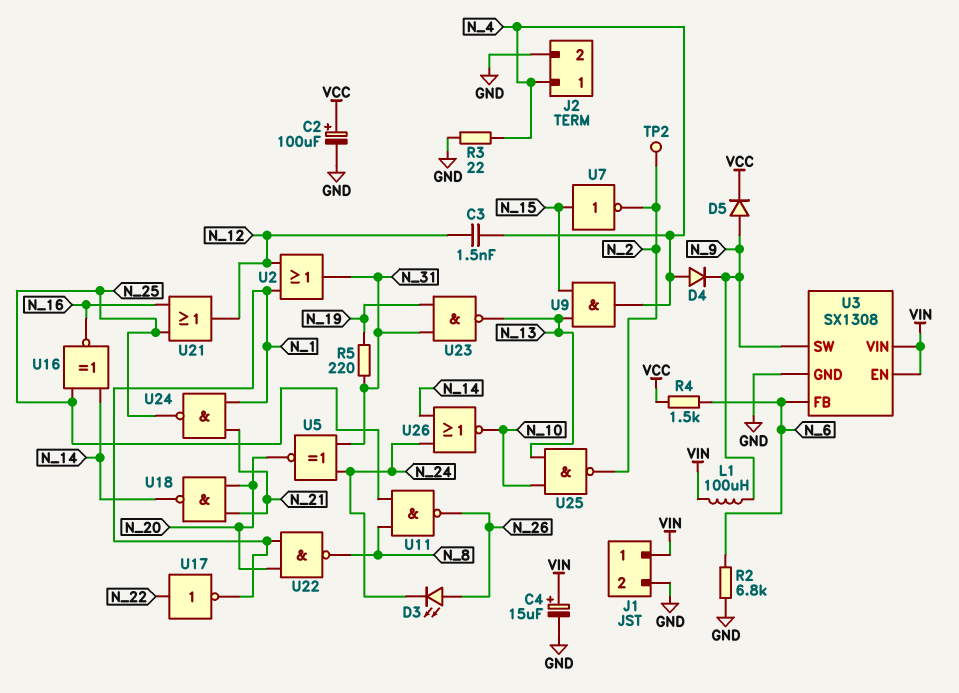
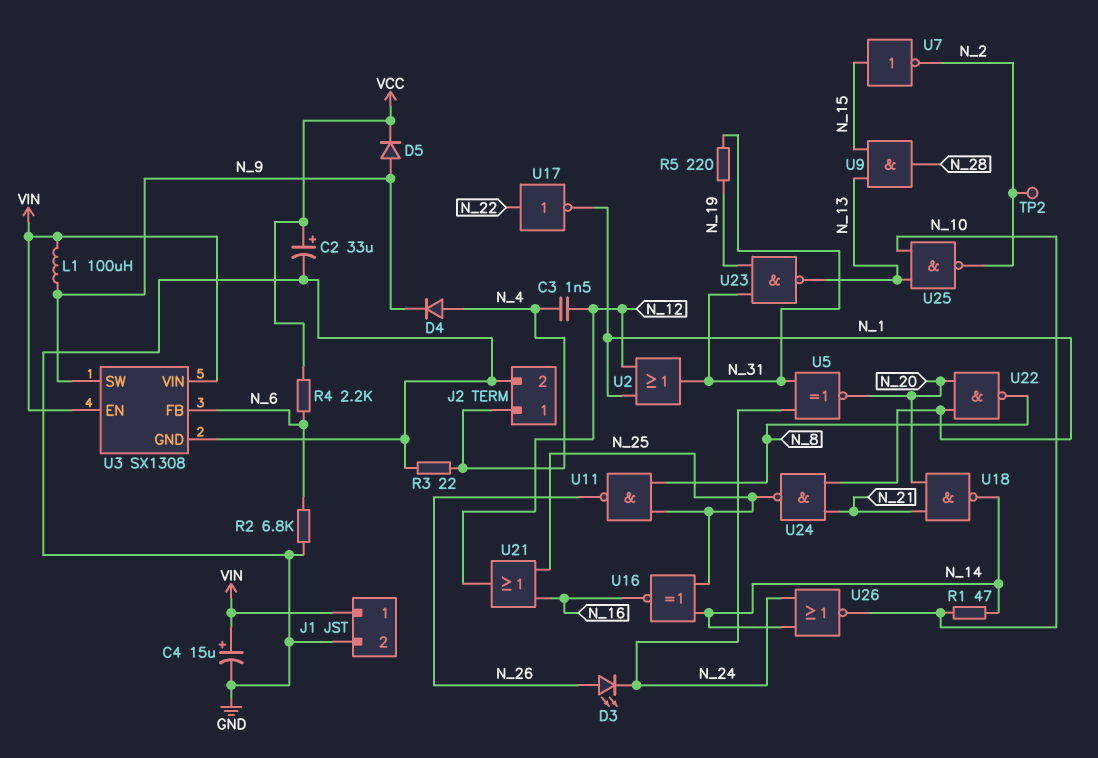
C2: 100uF (plus VCC, minus GND) -> 33uF (plus VCC, minus GND)
R1: none -> 47 (N_10, N_14)
R4: 1.5k (N_6, VCC) -> 2.2k (N_6, VCC)
U9: AND (in N_13, in N_15, out N_4) -> AND (in N_13, in N_15, out N_28)

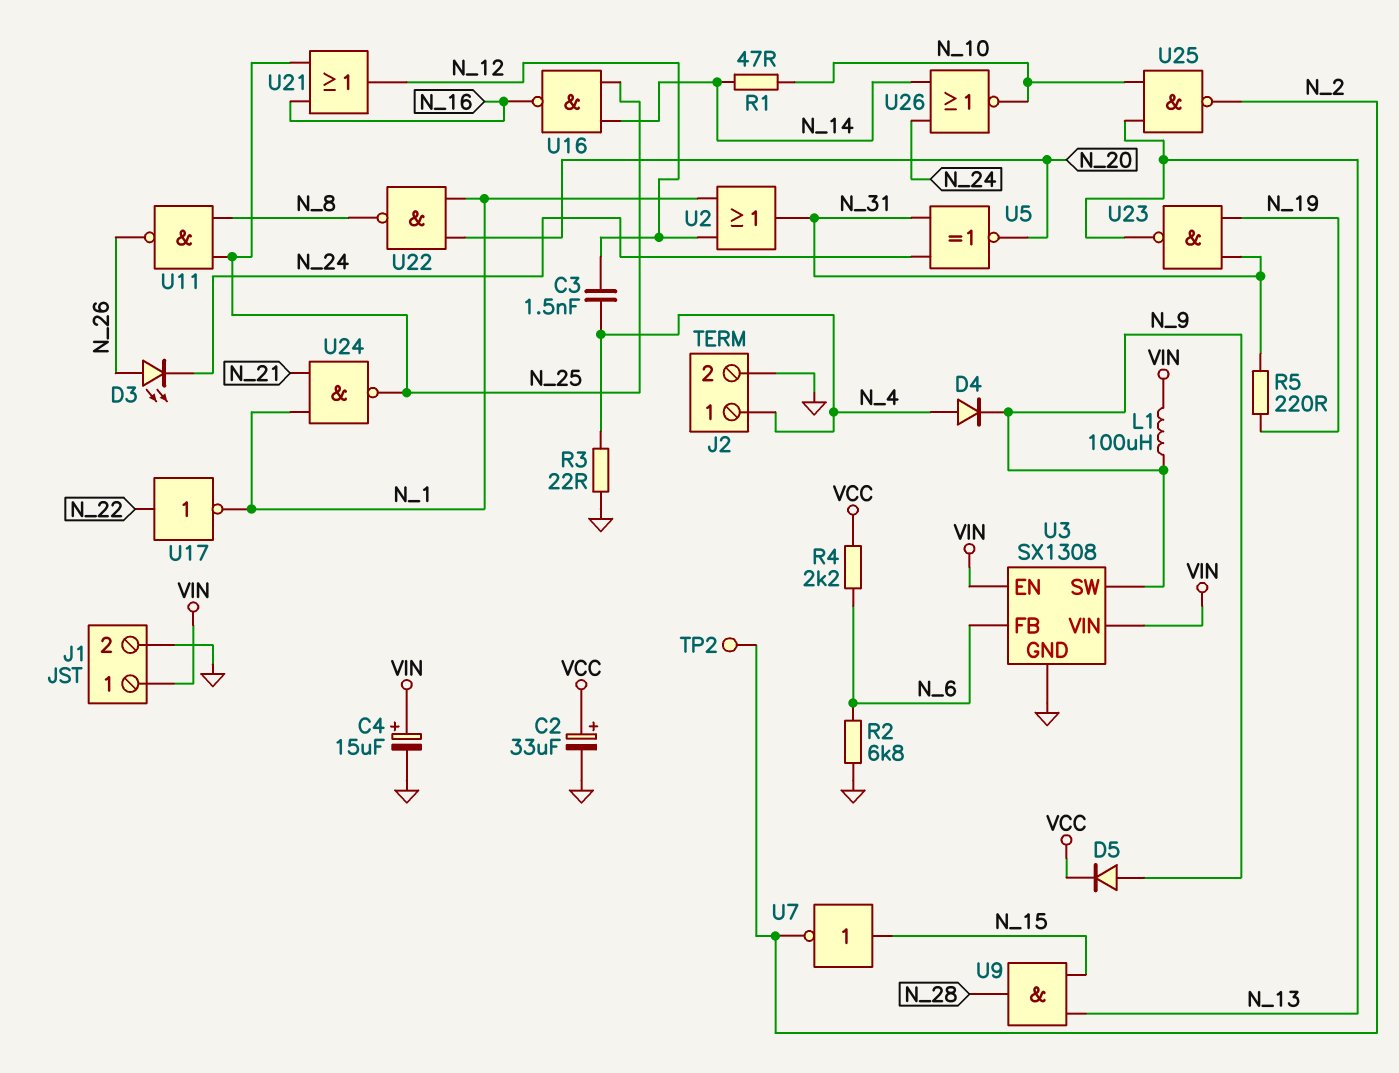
U16: XNOR (in N_14, in N_25, out N_16) -> NAND (in N_14, in N_25, out N_16)
U18: NAND (in N_20, in N_21, out N_14) -> none

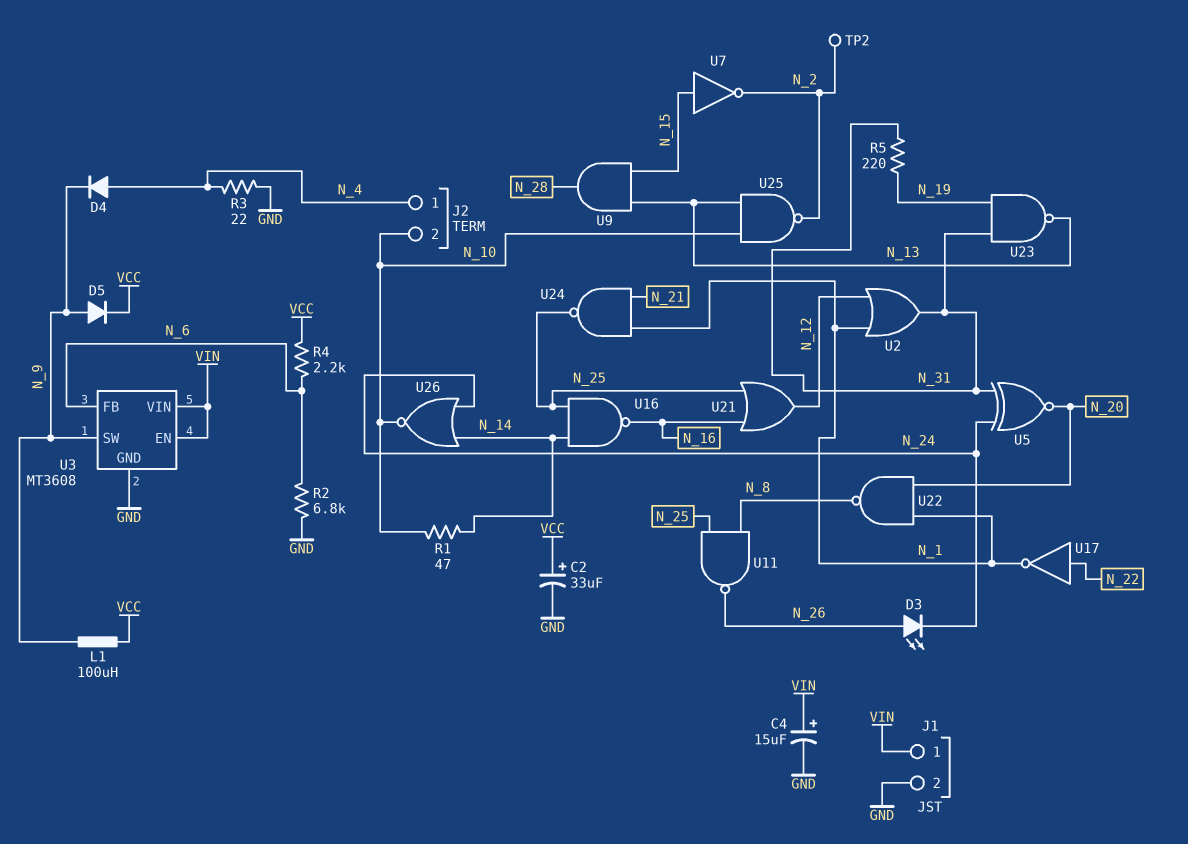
C3: 1.5nF (N_4, N_12) -> none
J2 pin 2: GND -> N_10
L1: 100uH (N_9, VIN) -> 100uH (N_9, VCC)
U3: SX1308 -> MT3608

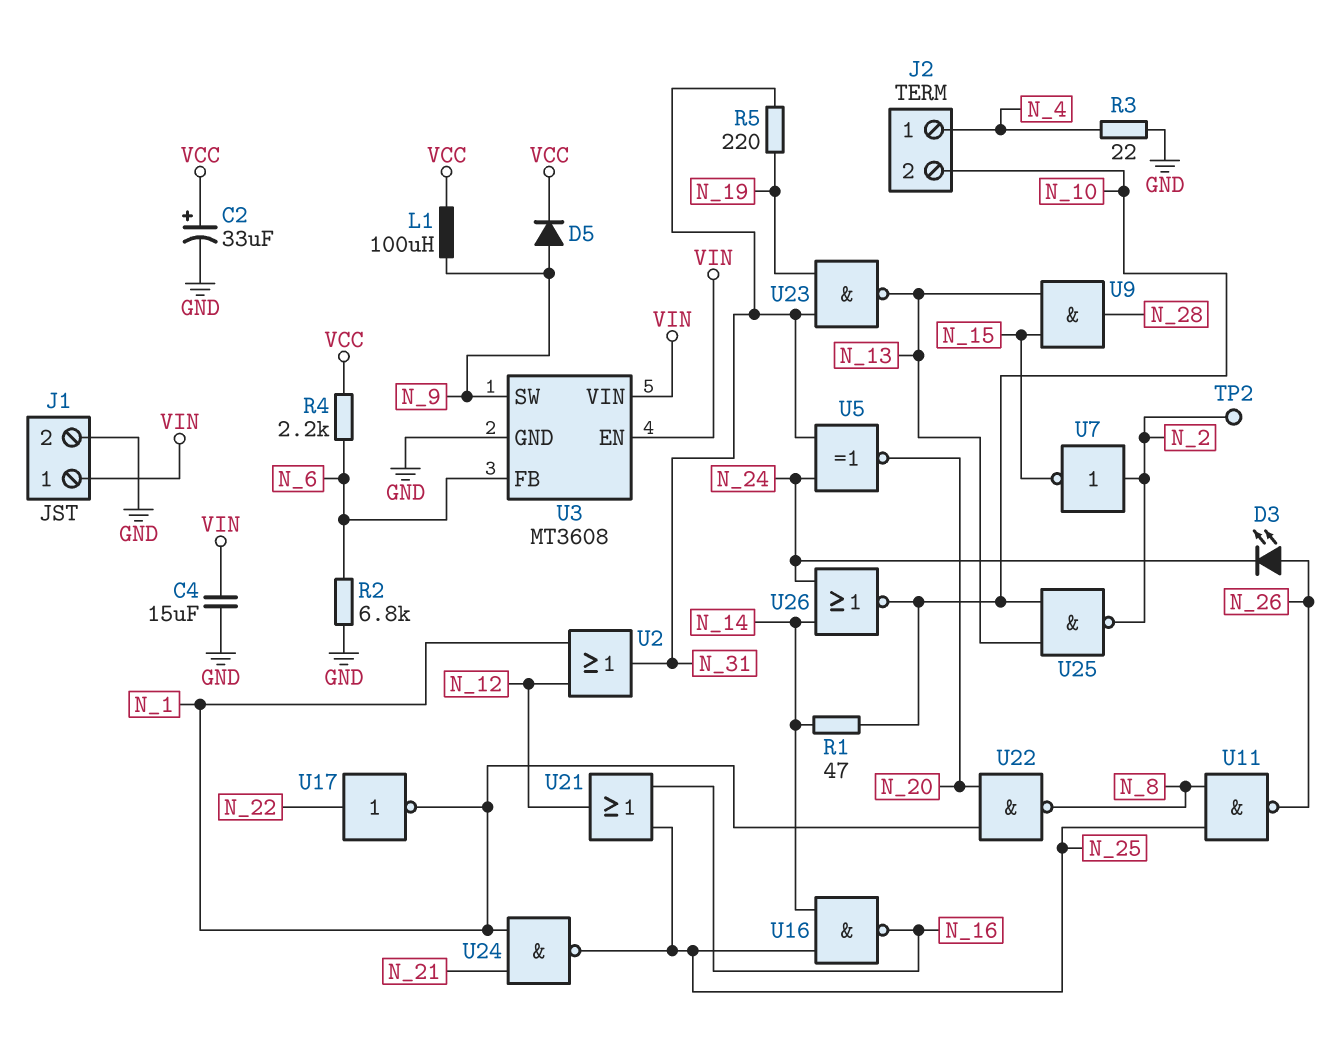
C4: 15uF (plus VIN, minus GND) -> 15uF (GND, VIN)
D4: diode (A N_4, K N_9) -> none
U7: NOT (in N_15, out N_2) -> NOT (in N_2, out N_15)

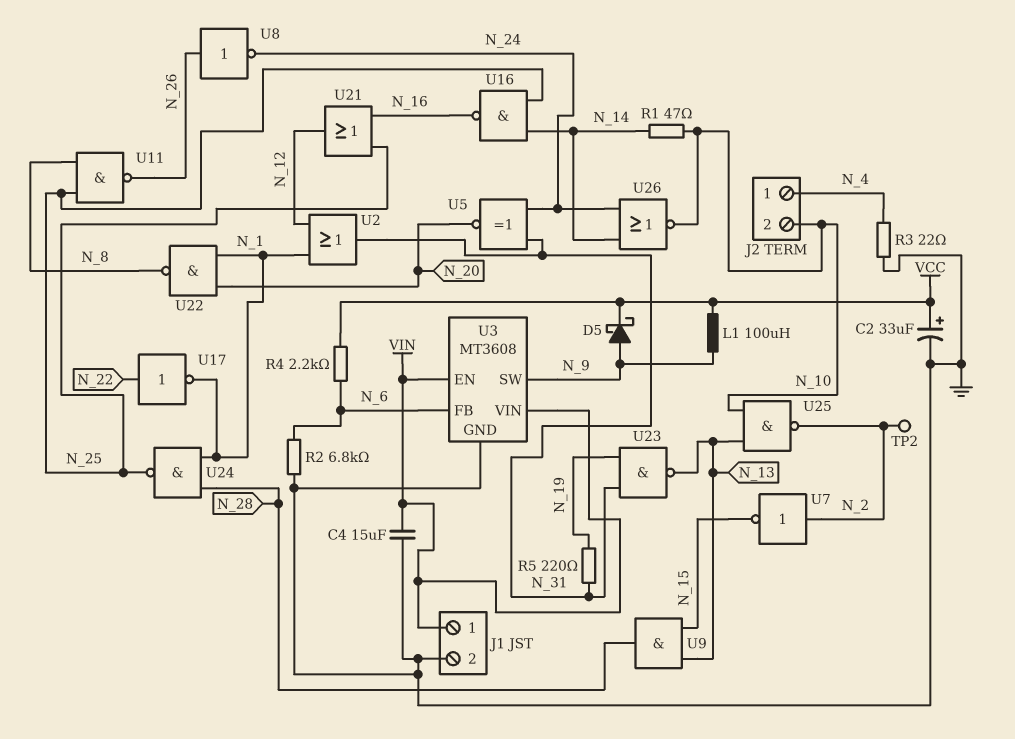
D3: LED (A N_26, K N_24) -> none
D5: diode (A N_9, K VCC) -> schottky (A N_9, K VCC)
U8: none -> NOT (in N_26, out N_24)
U24: NAND (in N_1, in N_21, out N_25) -> NAND (in N_1, in N_28, out N_25)

